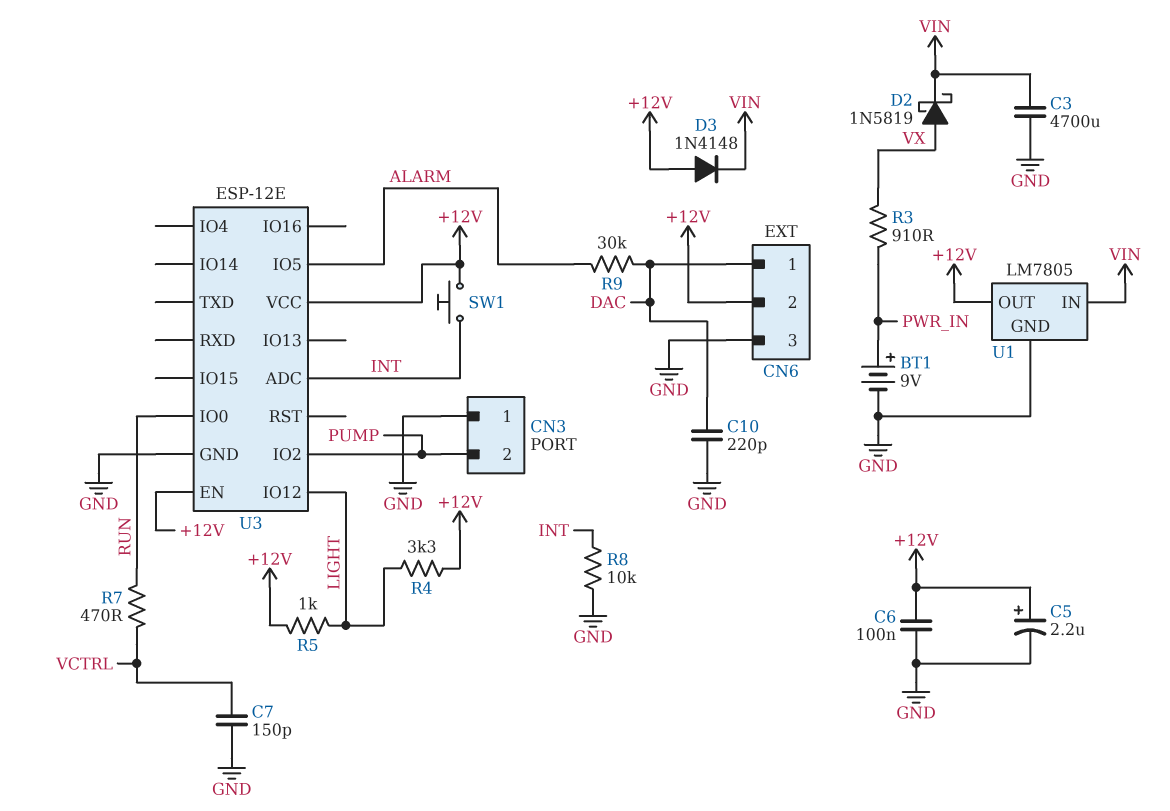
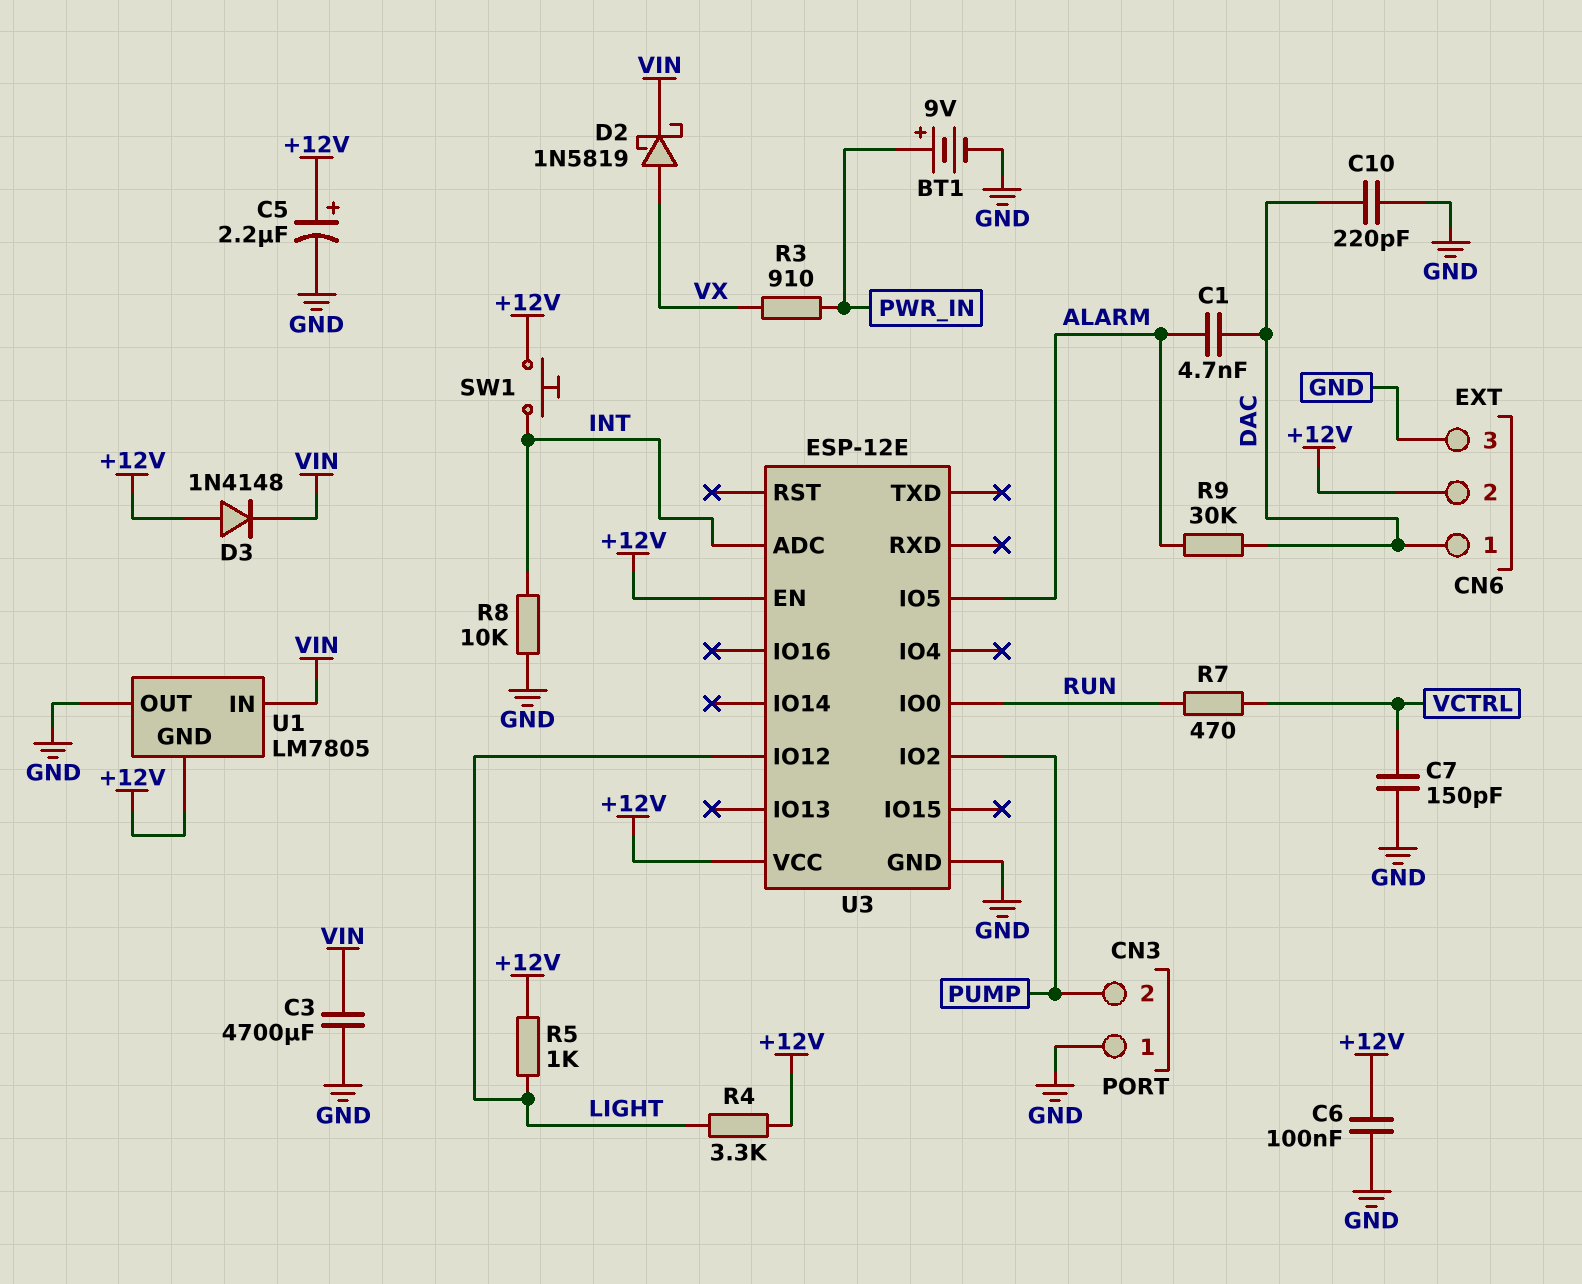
C1: none -> 4.7nF (ALARM, DAC)
U1 pin GND: GND -> +12V
U1 pin OUT: +12V -> GND

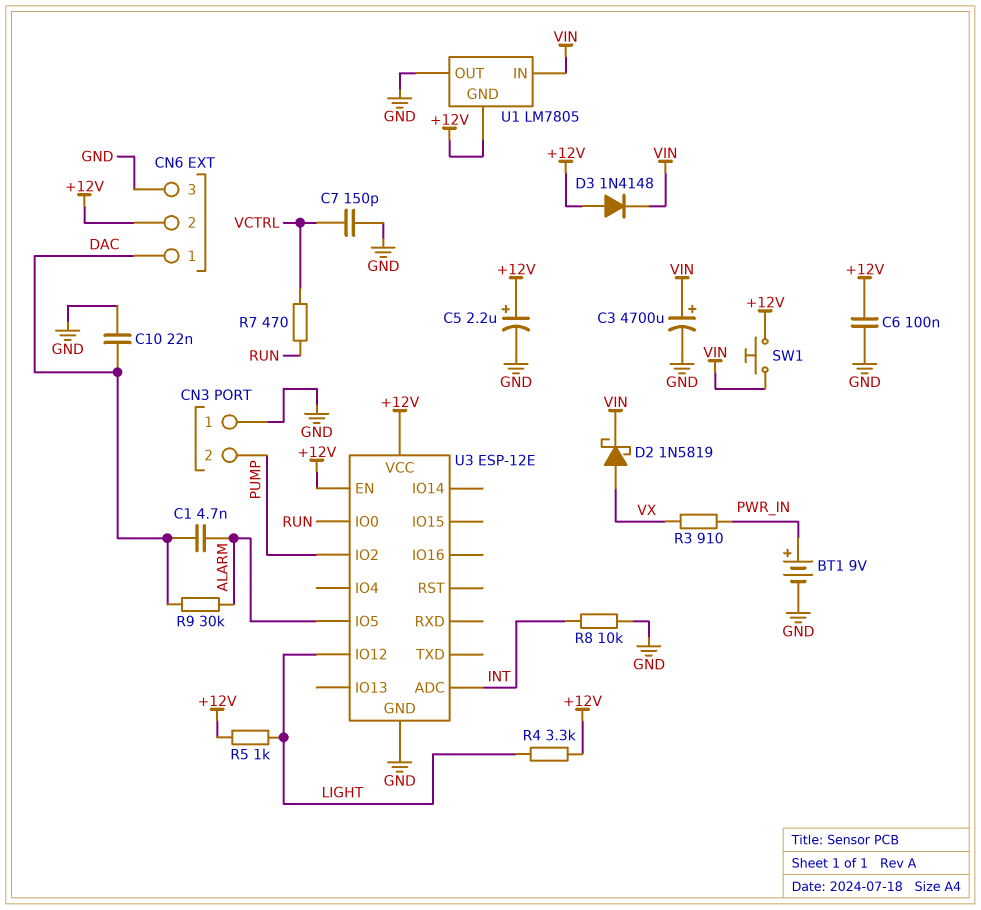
C3: 4700uF (GND, VIN) -> 4700uF (plus VIN, minus GND)
C10: 220pF (DAC, GND) -> 22nF (DAC, GND)
SW1: button (+12V, INT) -> button (+12V, VIN)

